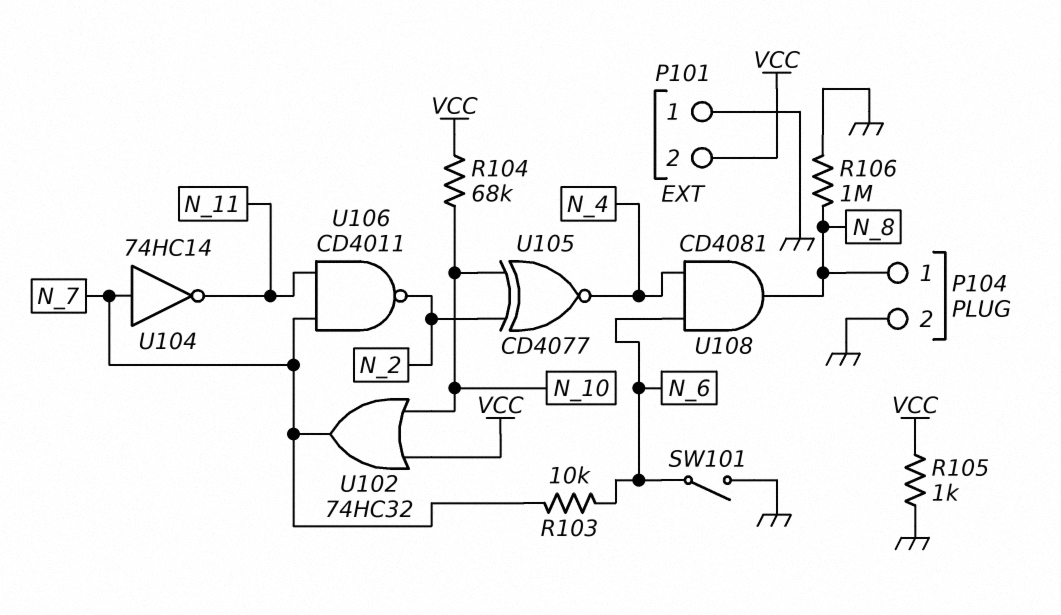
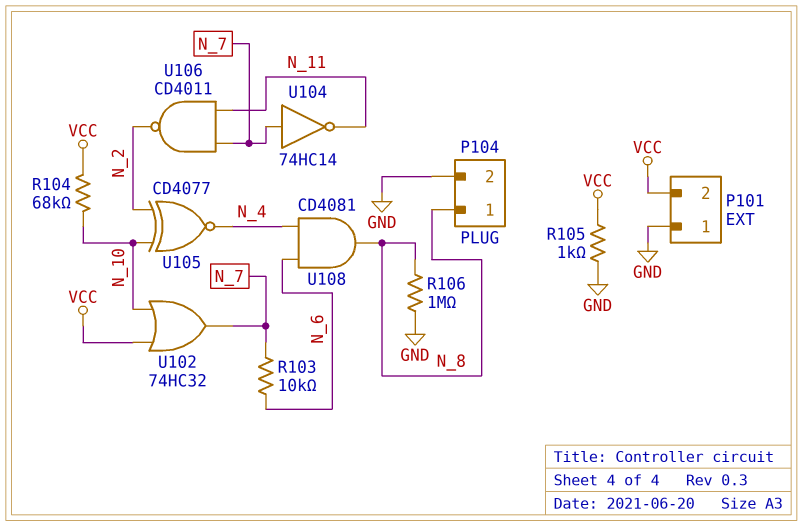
SW101: switch (GND, N_6) -> none

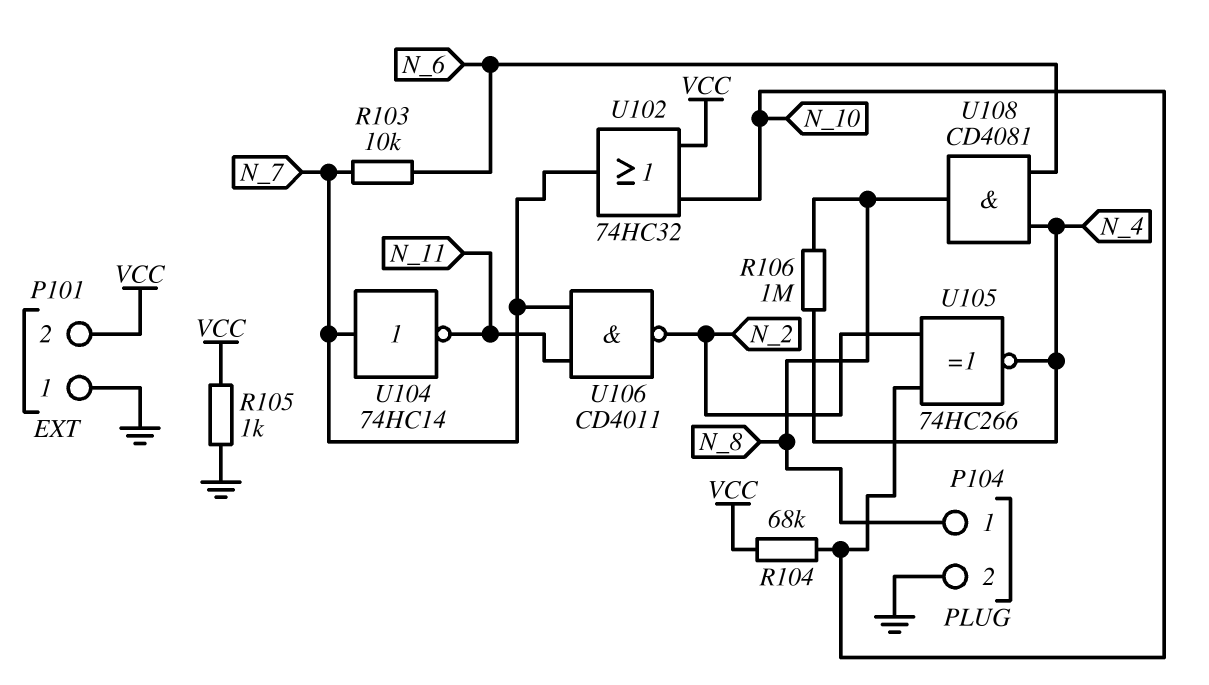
R106: 1M (GND, N_8) -> 1M (N_4, N_8)
U105: XNOR CD4077 (in N_2, in N_10, out N_4) -> XNOR 74HC266 (in N_2, in N_10, out N_4)

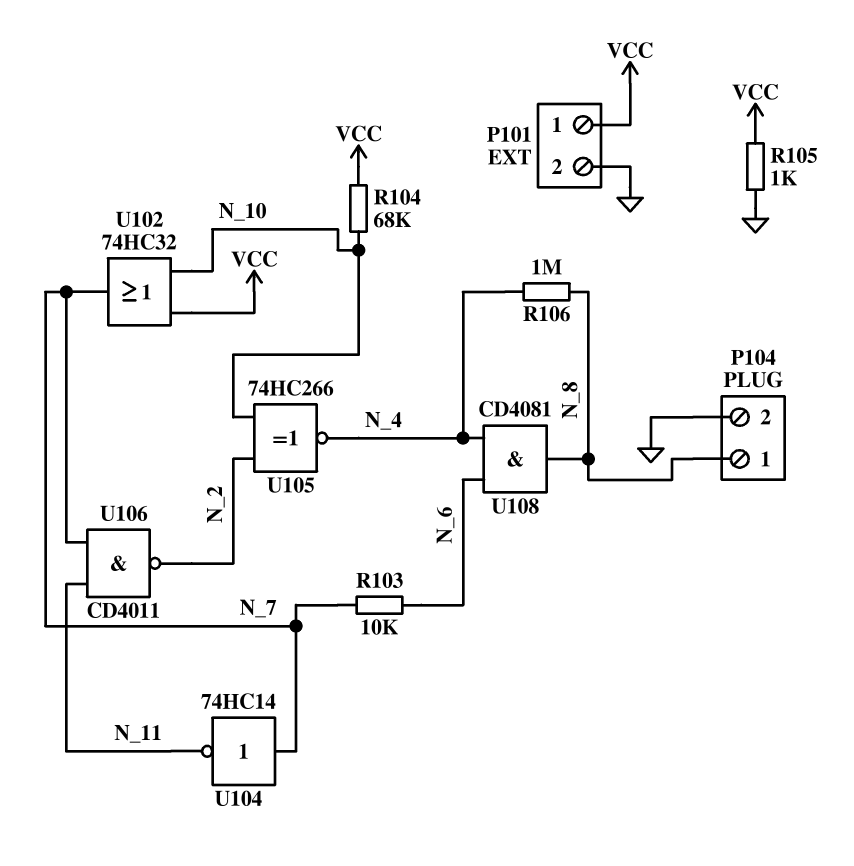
P101 pin 1: GND -> VCC
P101 pin 2: VCC -> GND

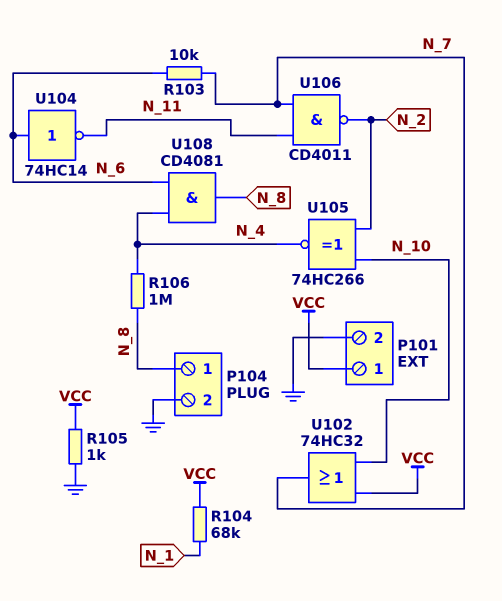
R104: 68k (N_10, VCC) -> 68k (N_1, VCC)
U104: NOT 74HC14 (in N_7, out N_11) -> NOT 74HC14 (in N_6, out N_11)

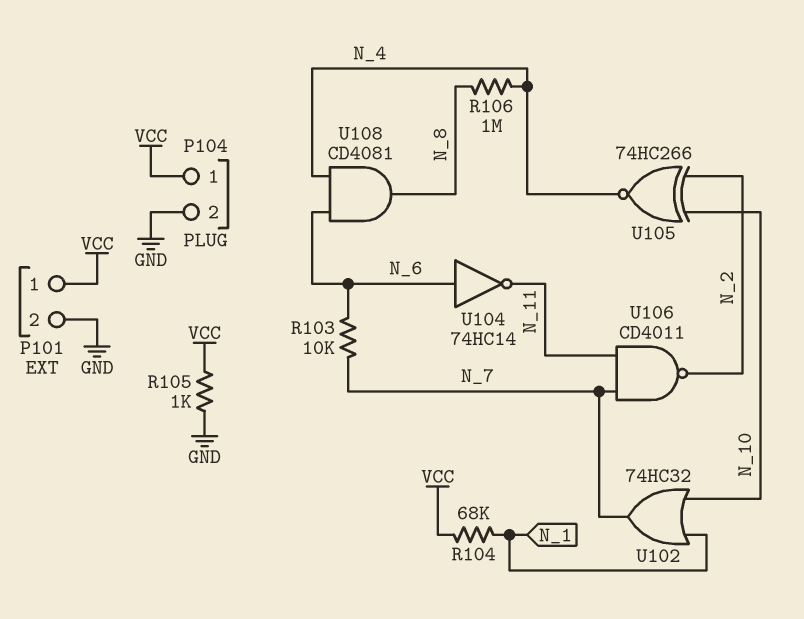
P104 pin 1: N_8 -> VCC
U102: OR 74HC32 (in N_10, in VCC, out N_7) -> OR 74HC32 (in N_1, in N_10, out N_7)

